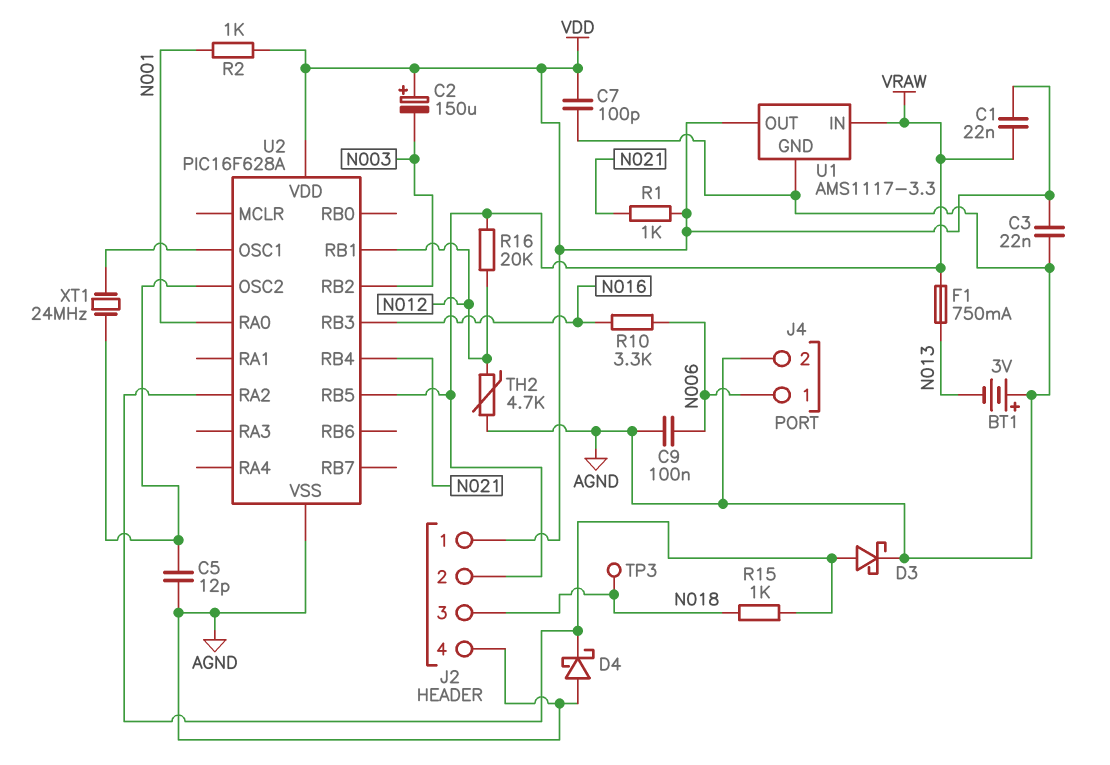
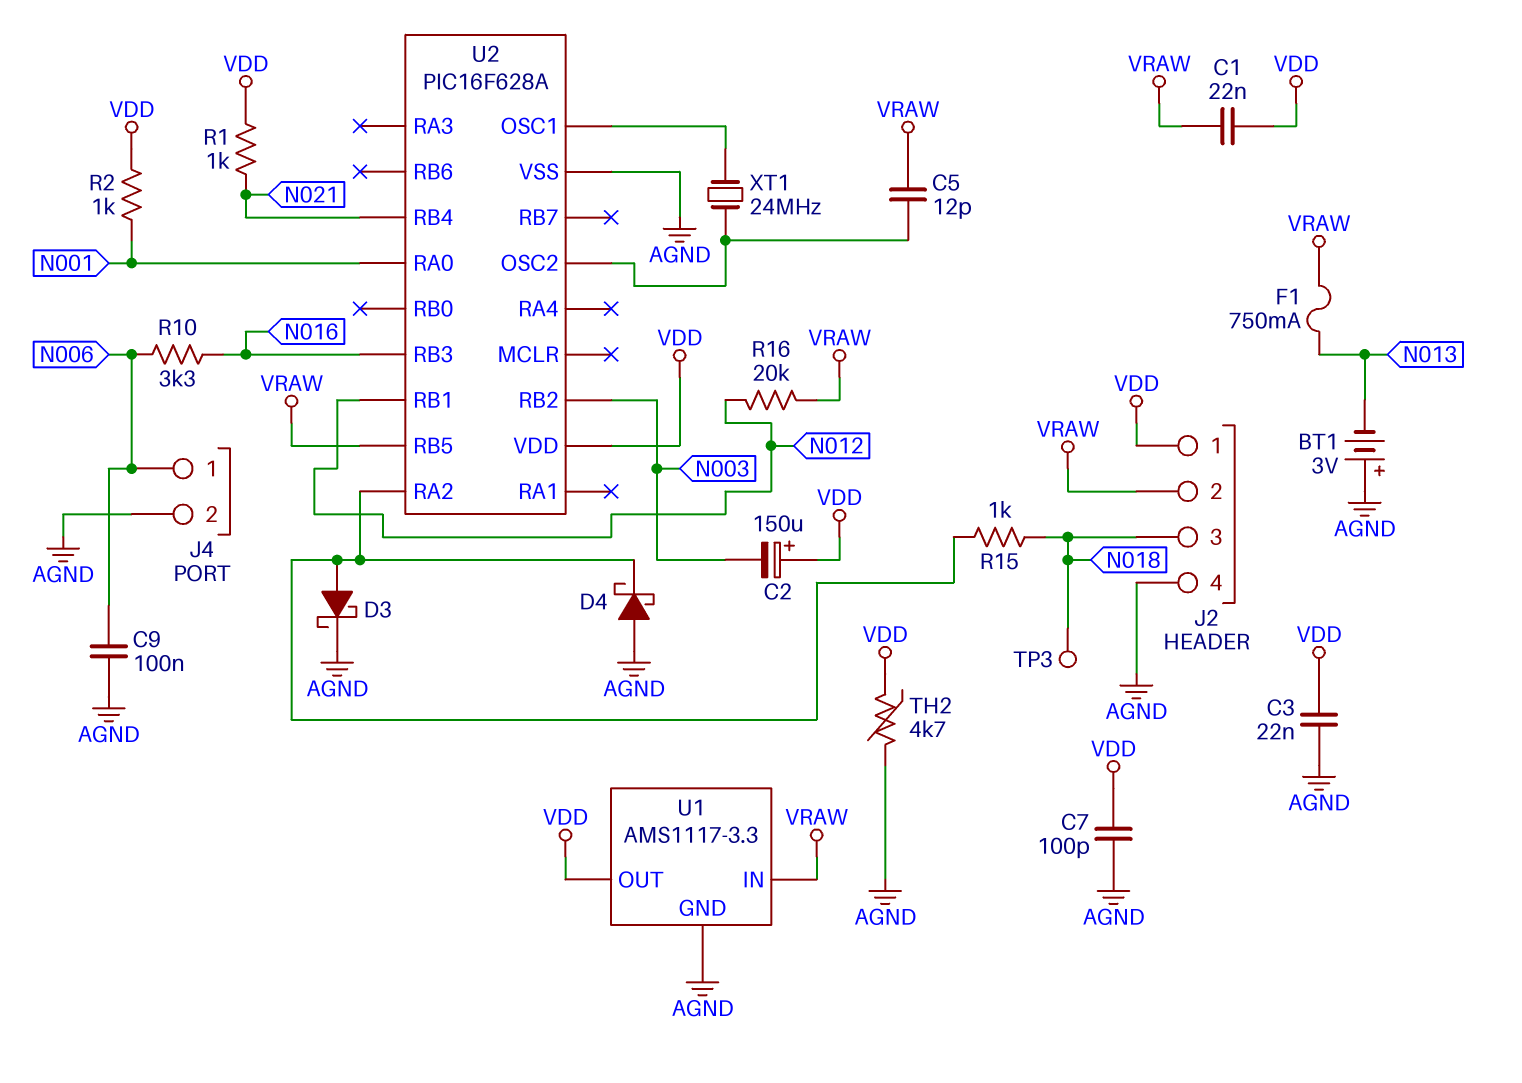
C5: 12pF (AGND, U2/OSC2) -> 12pF (U2/OSC2, VRAW)
TH2: 4.7k (AGND, N012) -> 4.7k (AGND, VDD)

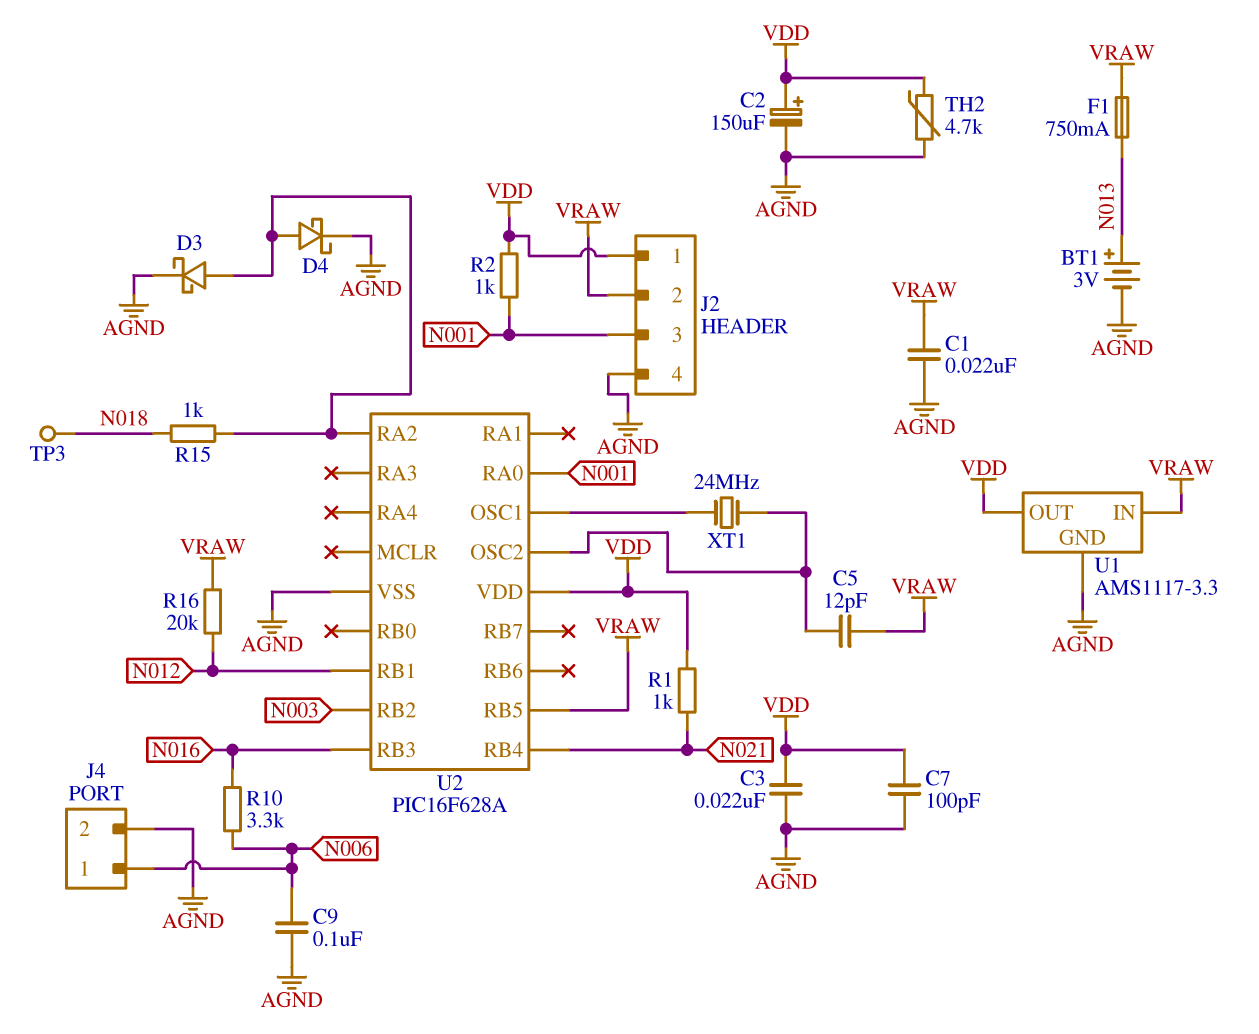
BT1: 3V (plus AGND, minus N013) -> 3V (plus N013, minus AGND)
C1: 22nF (VDD, VRAW) -> 22nF (AGND, VRAW)
C2: 150uF (plus VDD, minus N003) -> 150uF (plus VDD, minus AGND)
D4: schottky (A AGND, K U2/RA2) -> schottky (A U2/RA2, K AGND)
J2 pin 3: N018 -> N001

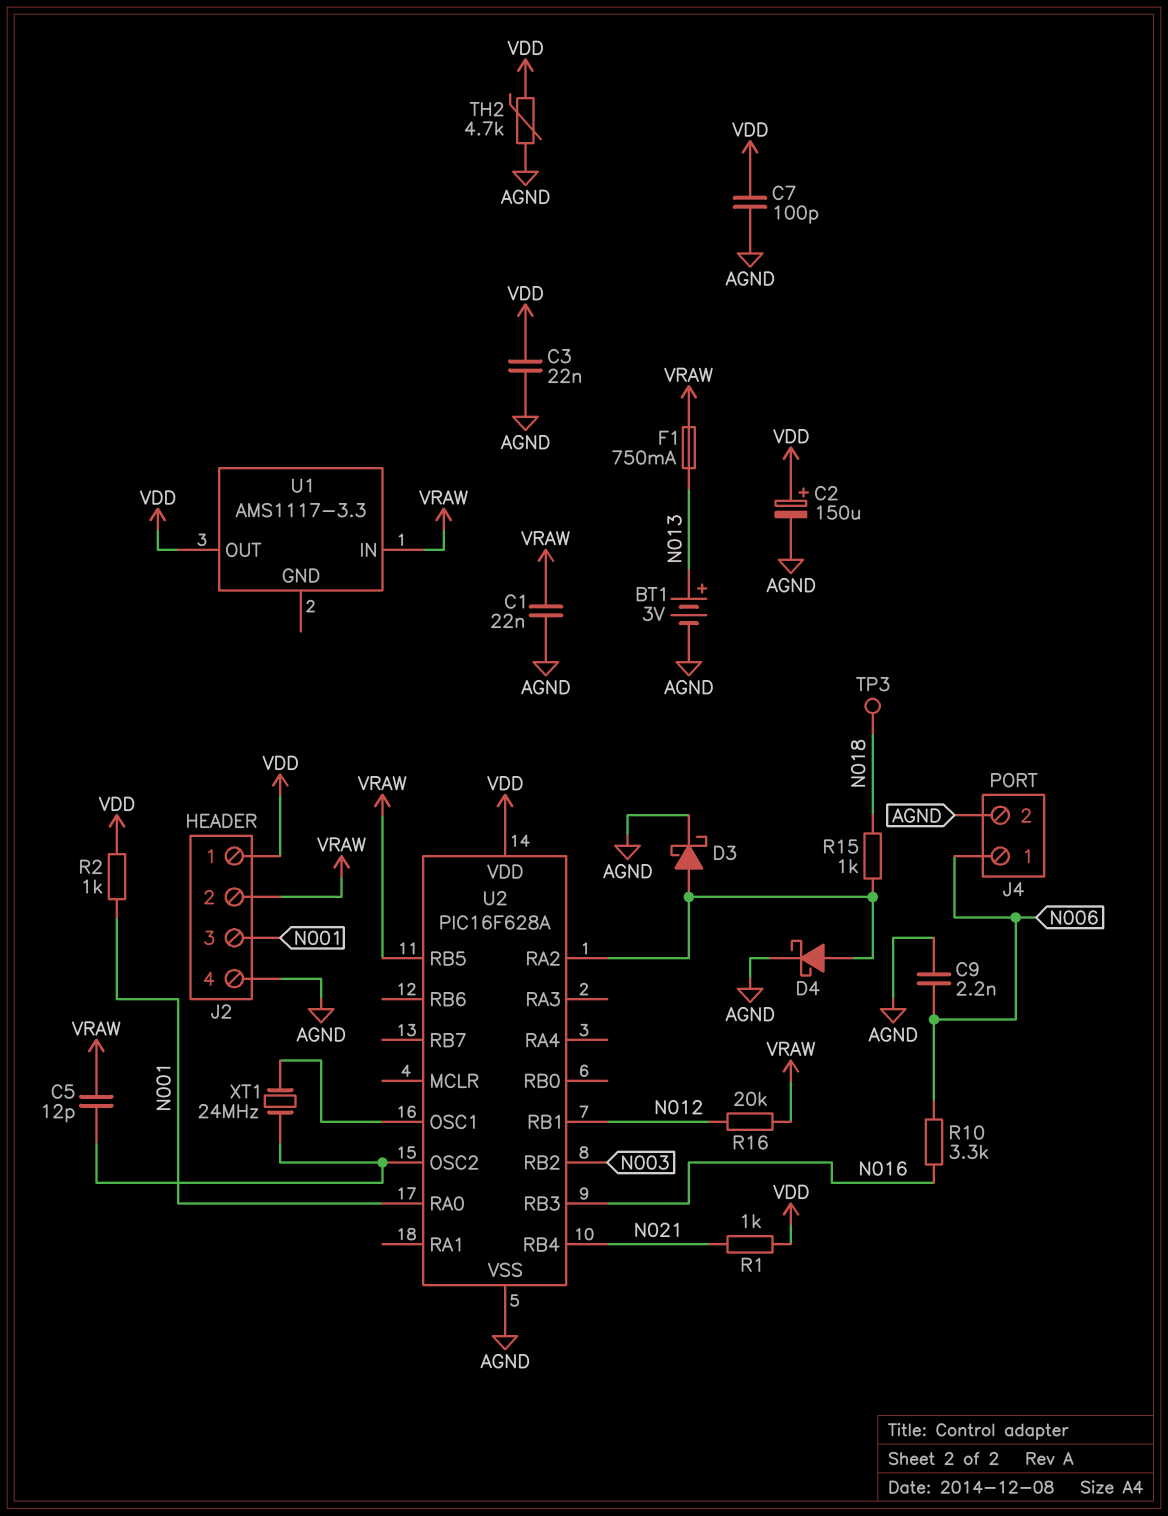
C9: 100nF (AGND, N006) -> 2.2nF (AGND, N006)
U1 pin GND: AGND -> none

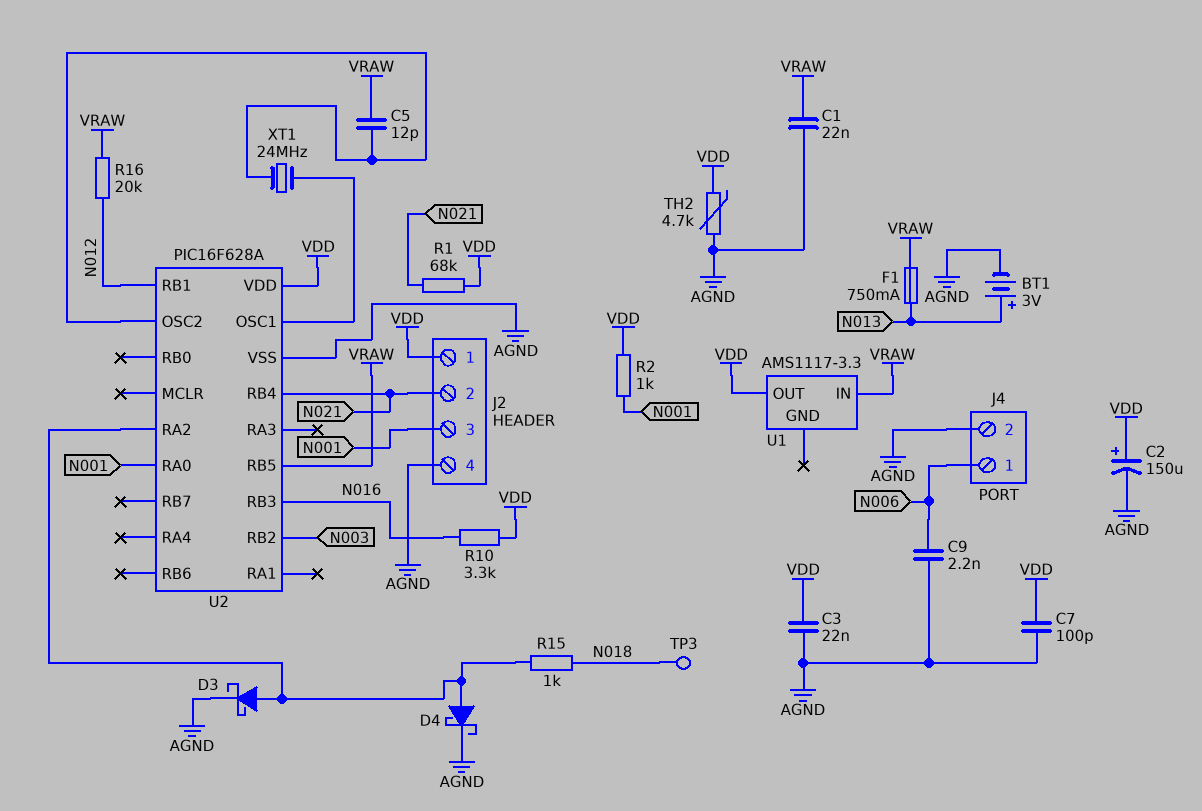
J2 pin 2: VRAW -> N021
R1: 1k (N021, VDD) -> 68k (N021, VDD)
R10: 3.3k (N006, N016) -> 3.3k (N016, VDD)

